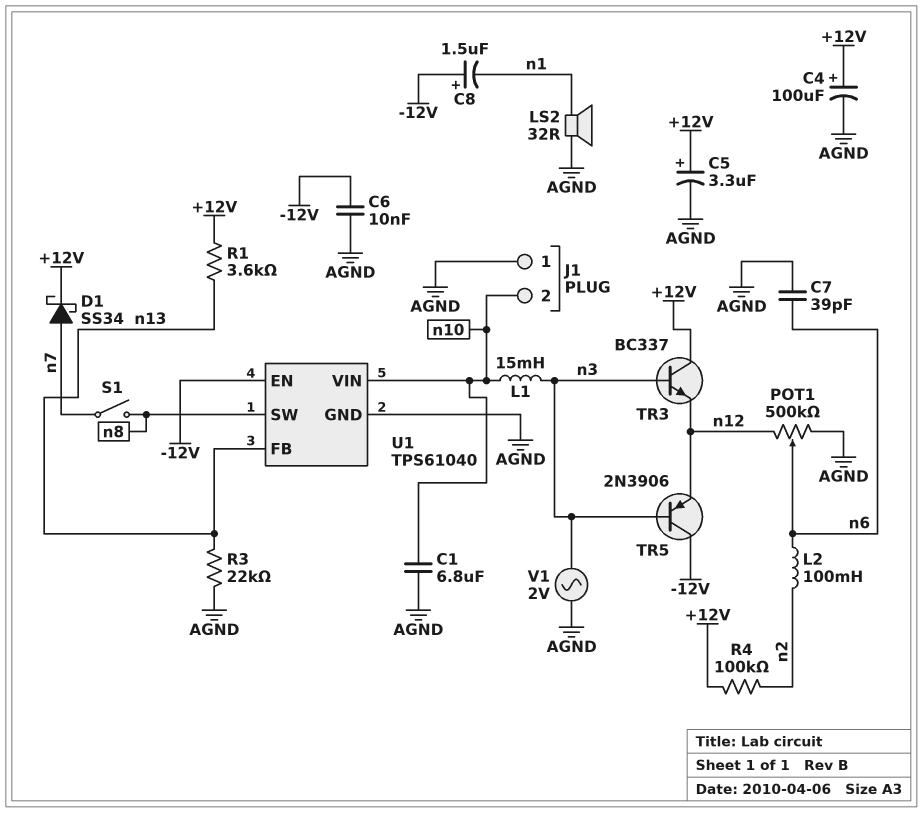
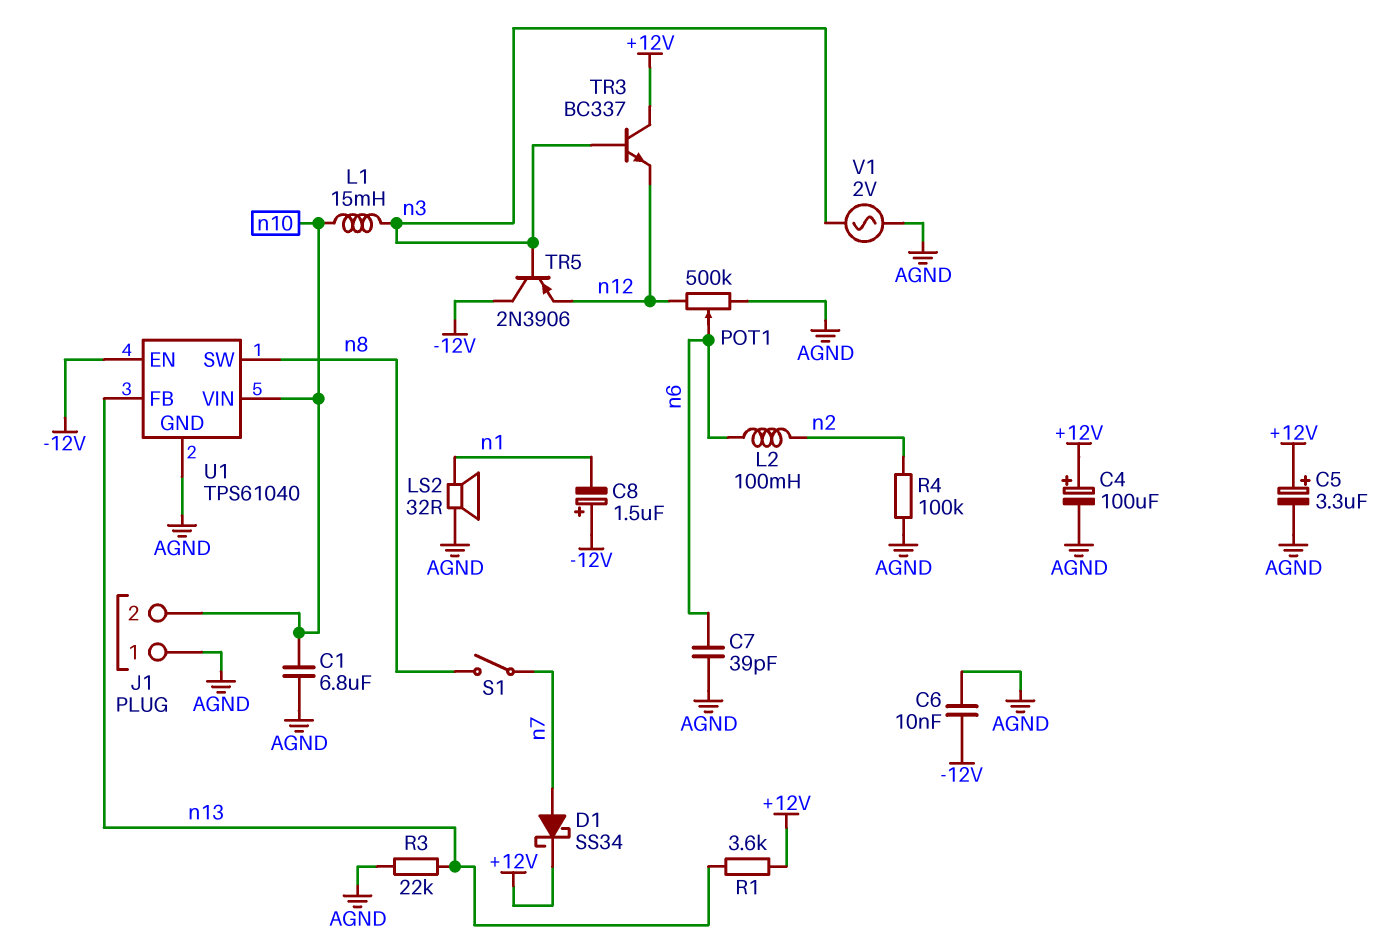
R4: 100k (+12V, n2) -> 100k (AGND, n2)

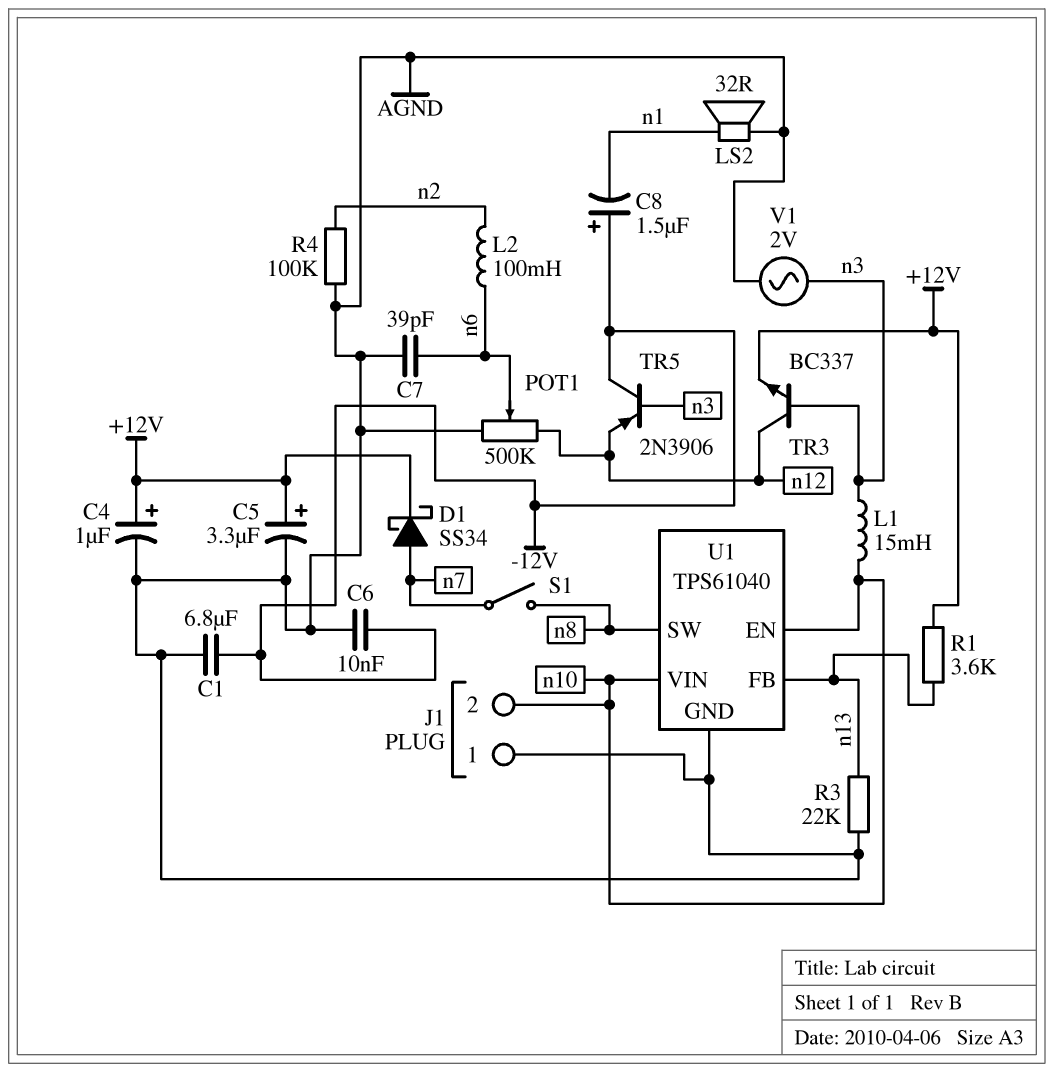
C1: 6.8uF (AGND, n10) -> 6.8uF (-12V, AGND)
C4: 100uF (plus +12V, minus AGND) -> 1uF (plus +12V, minus AGND)
TR3: NPN BC337 (B n3, C +12V, E n12) -> NPN BC337 (B n3, C n12, E +12V)
U1 pin EN: -12V -> n10

